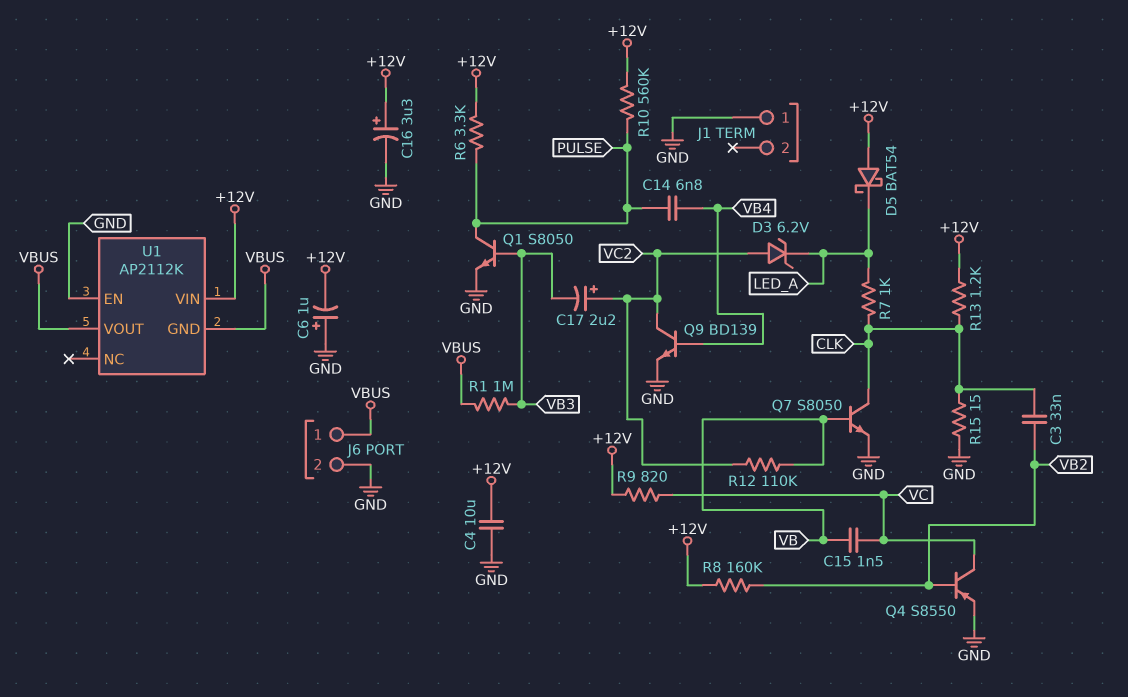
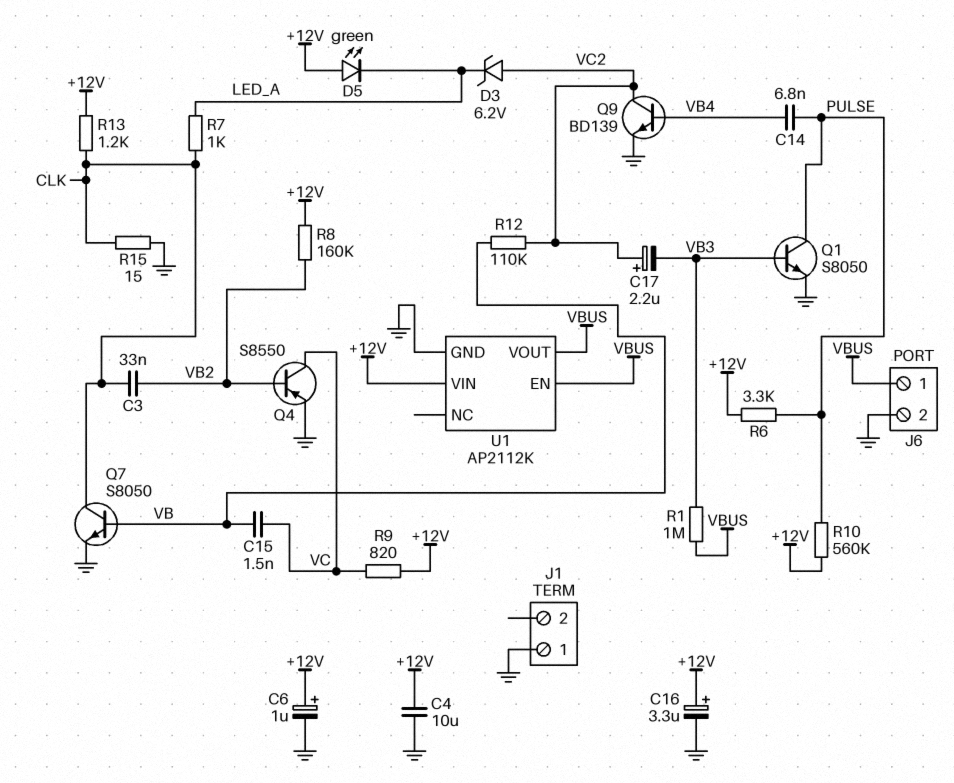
C6: 1uF (plus GND, minus +12V) -> 1uF (plus +12V, minus GND)
D5: schottky BAT54 (A +12V, K LED_A) -> LED green (A +12V, K LED_A)
U1 pin EN: GND -> VBUS
U1 pin GND: VBUS -> GND

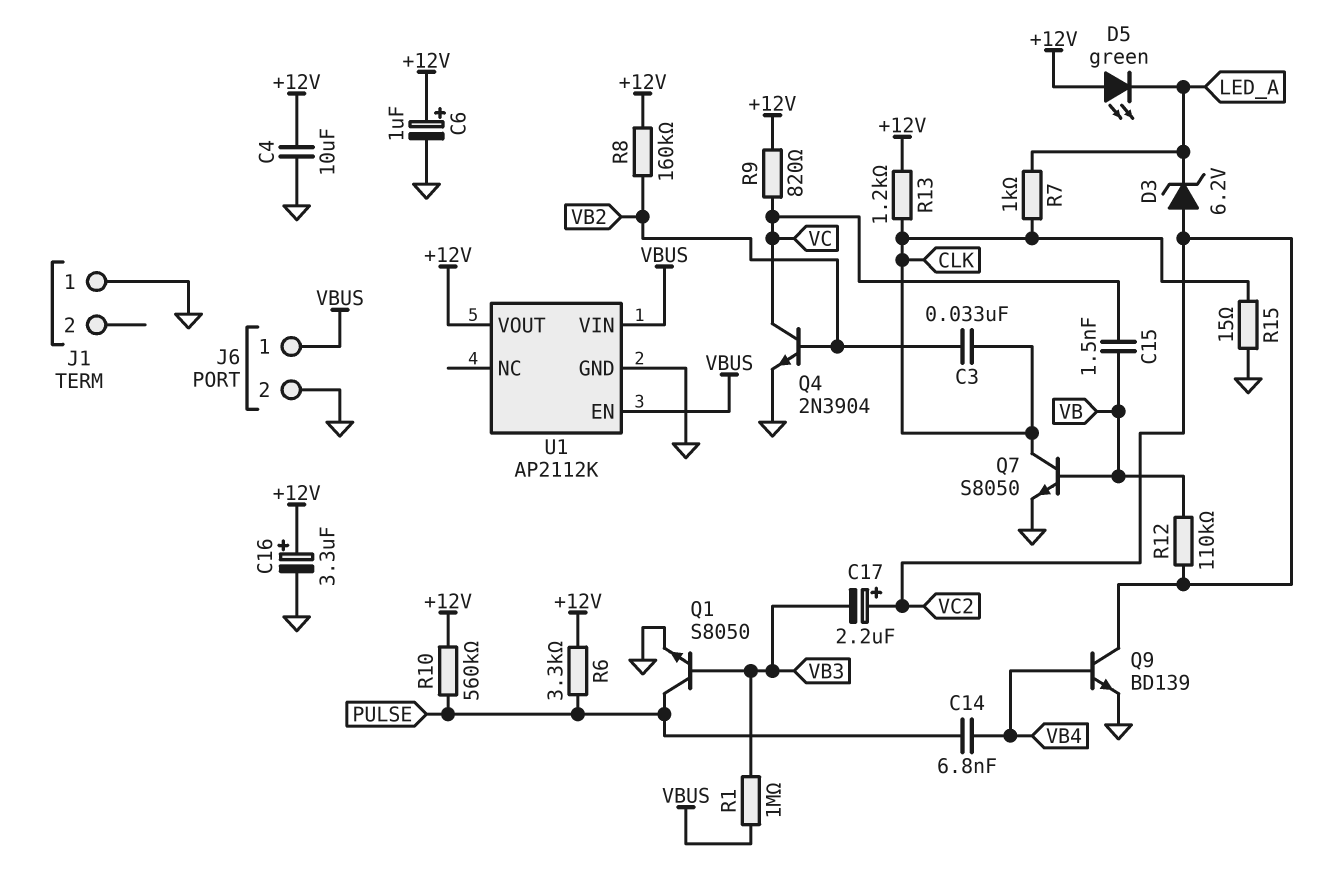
Q4: PNP S8550 (B VB2, C VC, E GND) -> NPN 2N3904 (B VB2, C VC, E GND)
U1 pin VIN: +12V -> VBUS
U1 pin VOUT: VBUS -> +12V

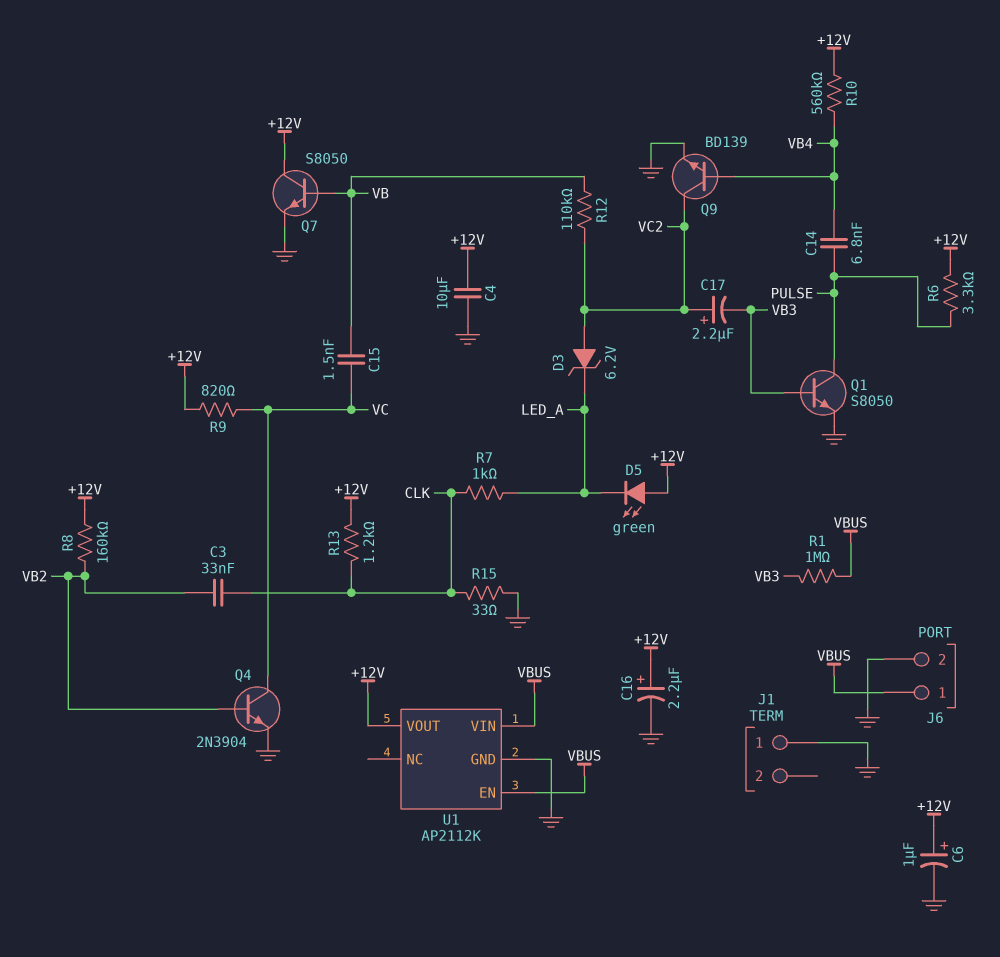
C16: 3.3uF (plus +12V, minus GND) -> 2.2uF (plus +12V, minus GND)
Q7: NPN S8050 (B VB, C CLK, E GND) -> NPN S8050 (B VB, C +12V, E GND)
R10: 560k (+12V, PULSE) -> 560k (+12V, VB4)
R15: 15 (CLK, GND) -> 33 (CLK, GND)

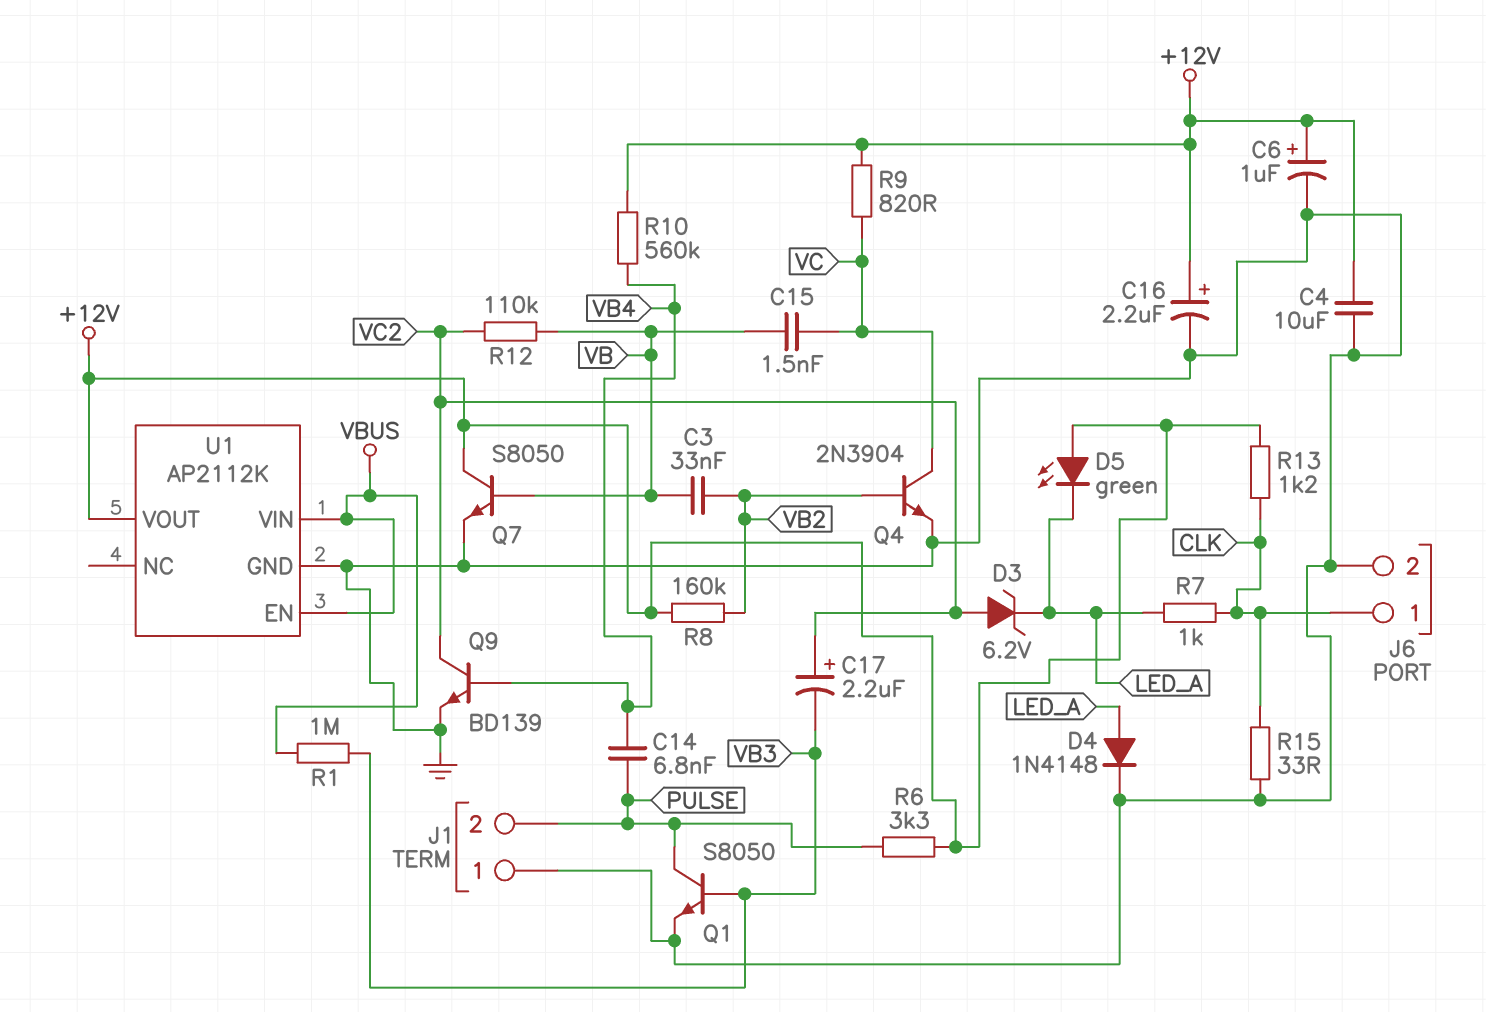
C3: 33nF (CLK, VB2) -> 33nF (VB, VB2)
D4: none -> diode 1N4148 (A LED_A, K GND)
J1 pin 2: none -> PULSE
J6 pin 1: VBUS -> CLK

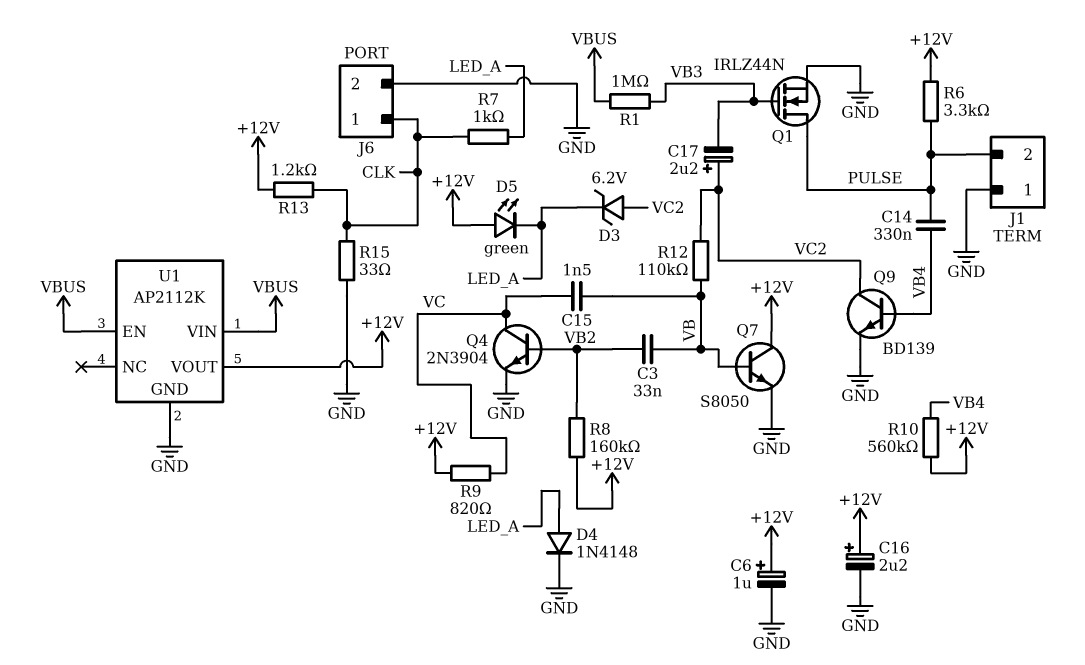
C4: 10uF (+12V, GND) -> none
C14: 6.8nF (PULSE, VB4) -> 330nF (PULSE, VB4)
Q1: NPN S8050 (B VB3, C PULSE, E GND) -> NMOS IRLZ44N (G VB3, D PULSE, S GND)

